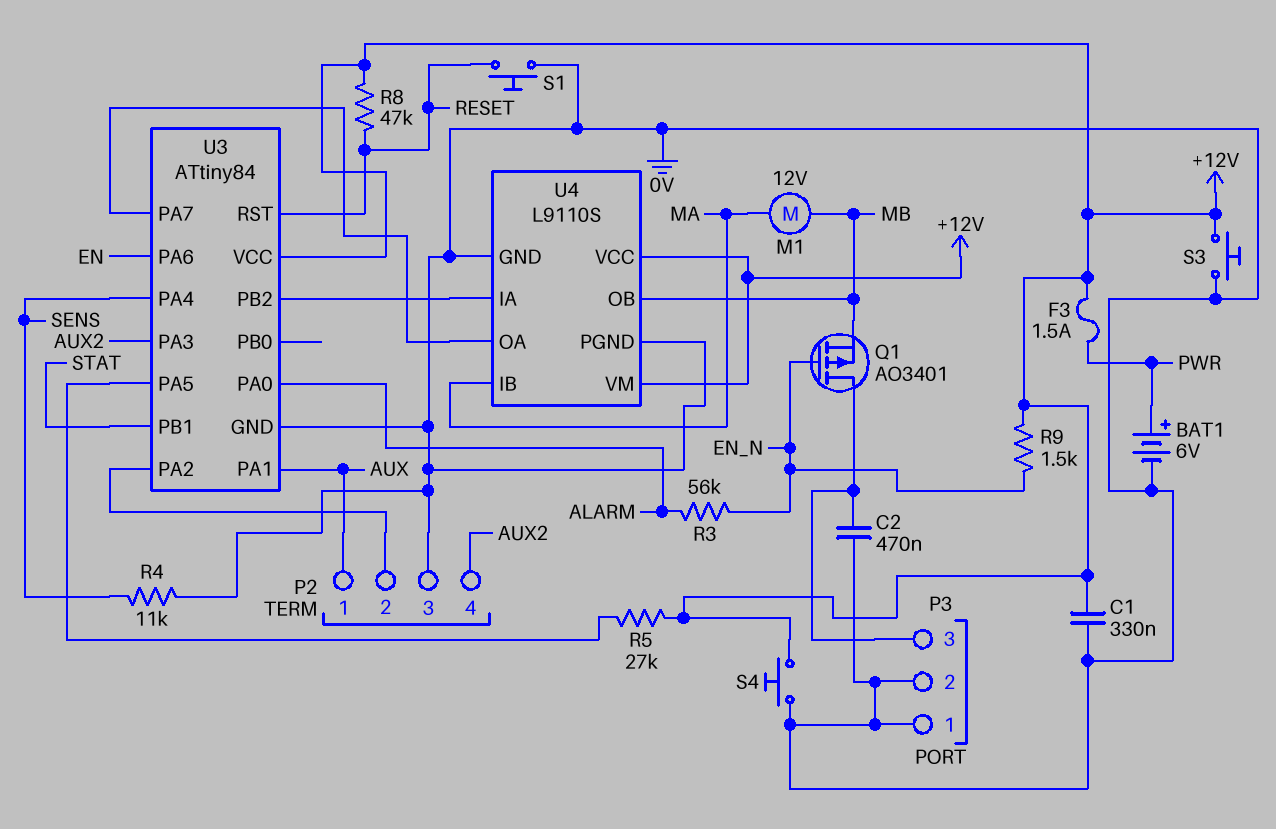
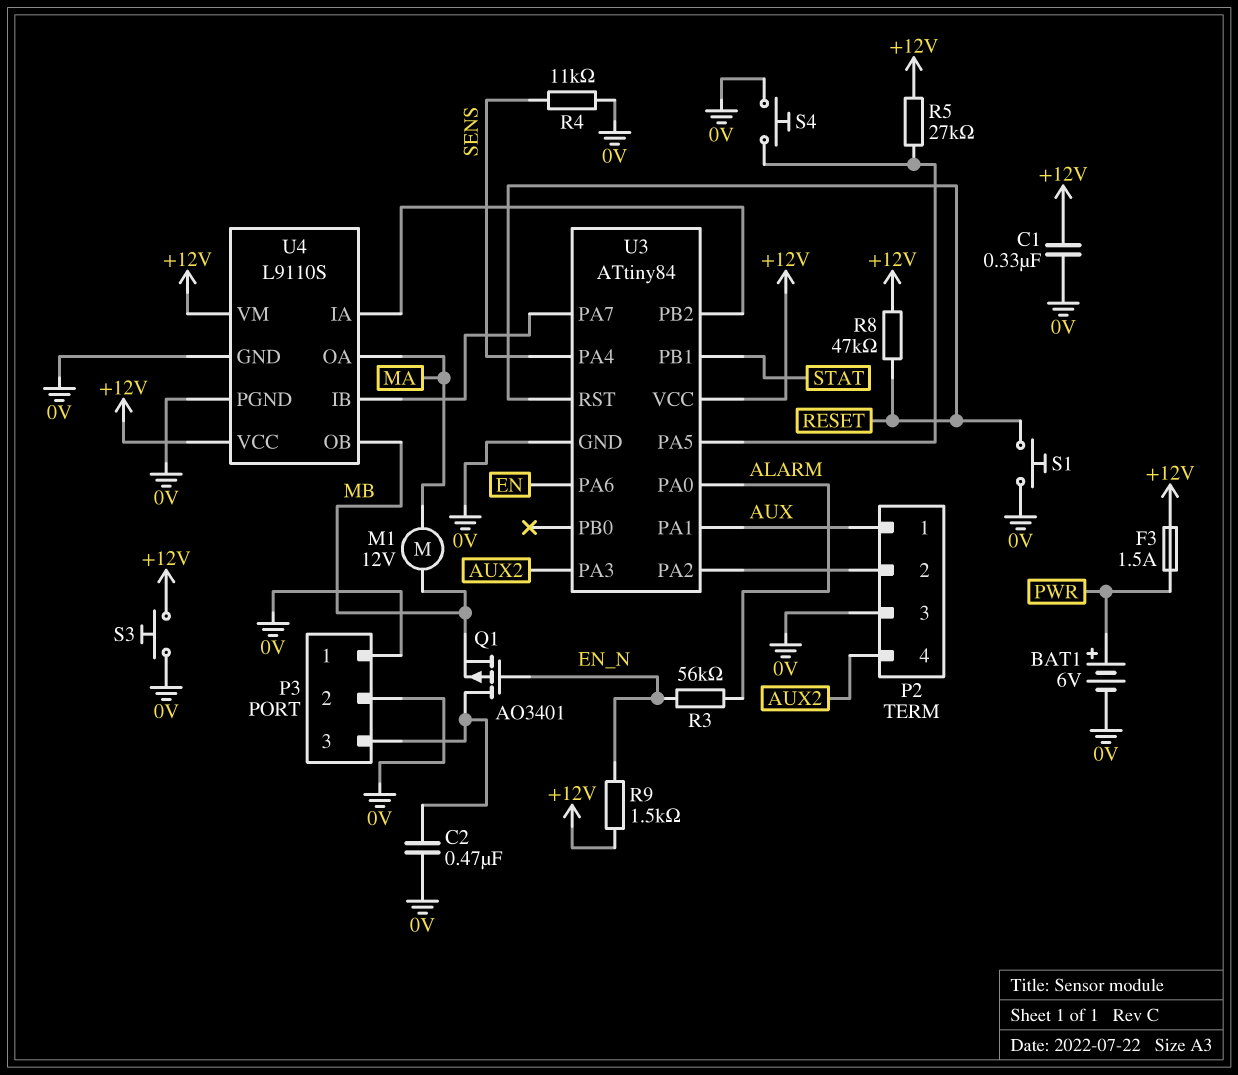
S4: button (+12V, 0V) -> button (0V, U3/PA5)
U4 pin IB: MA -> U3/PA7
U4 pin OA: U3/PA7 -> MA

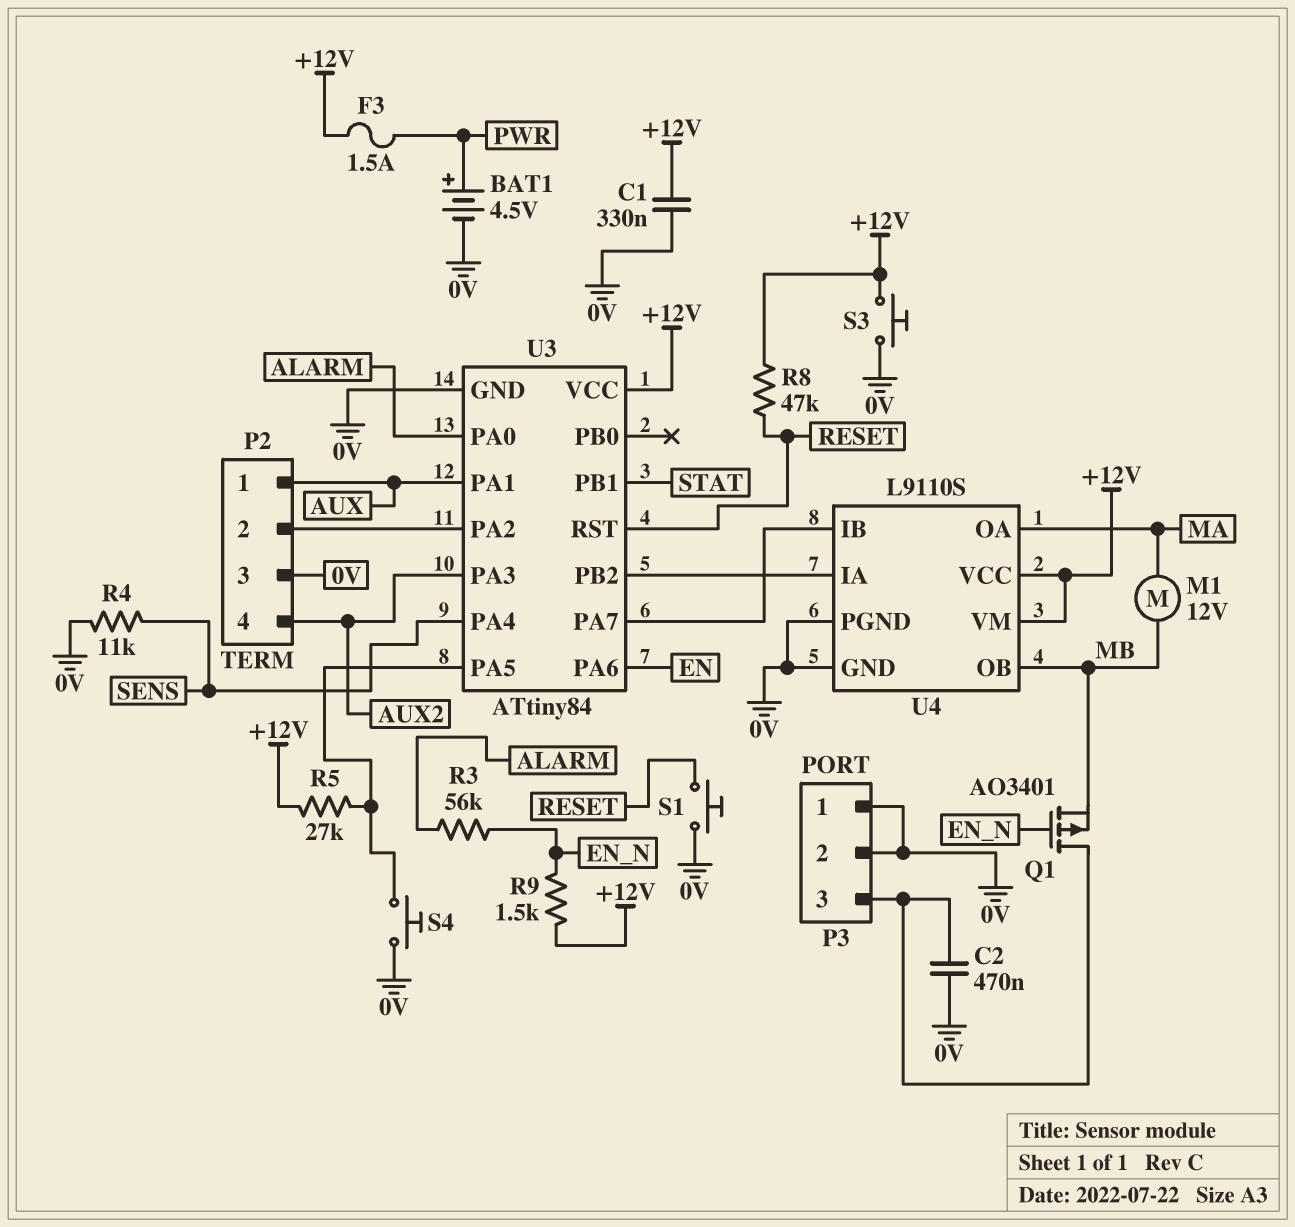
BAT1: 6V (plus PWR, minus 0V) -> 4.5V (plus PWR, minus 0V)

